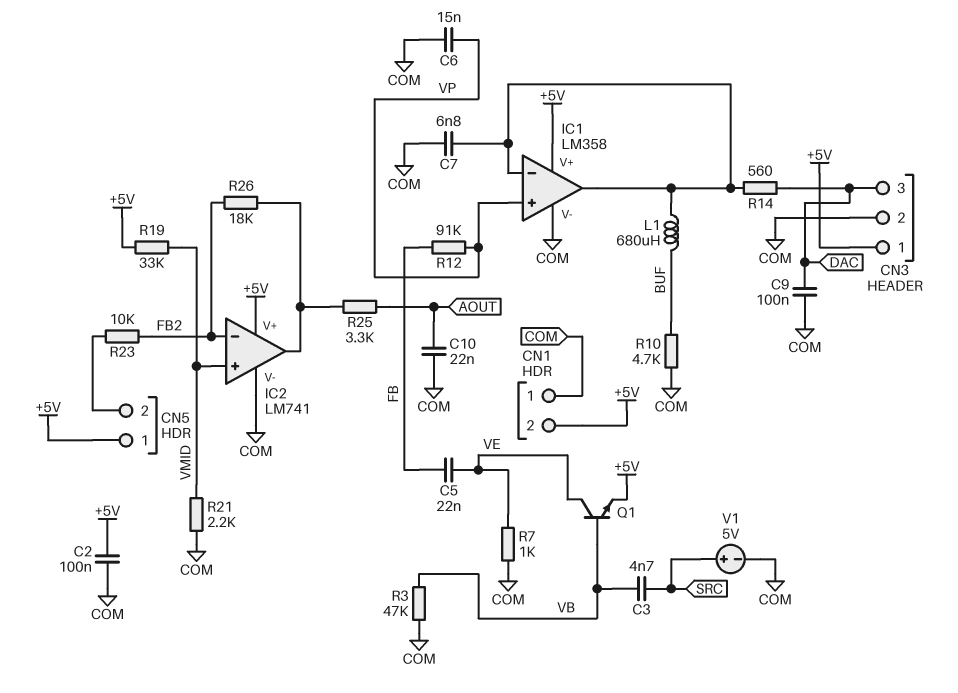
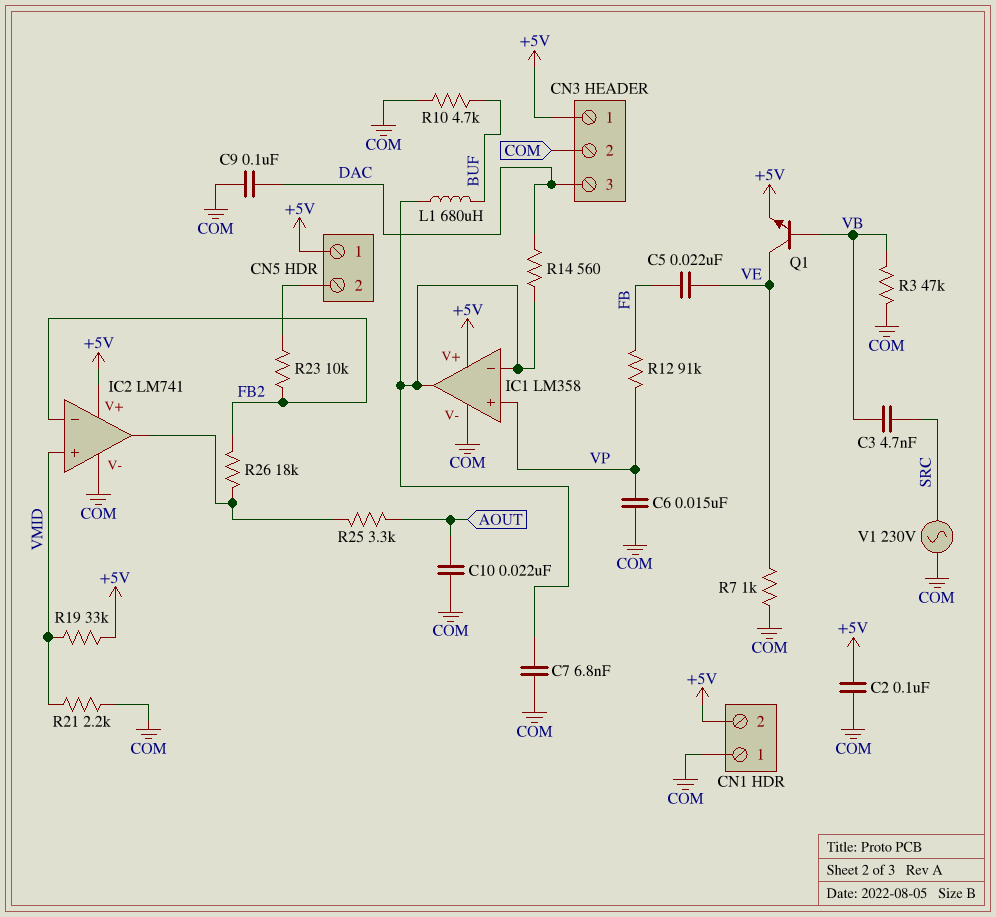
V1: 5V (plus SRC, minus COM) -> AC 230V (COM, SRC)

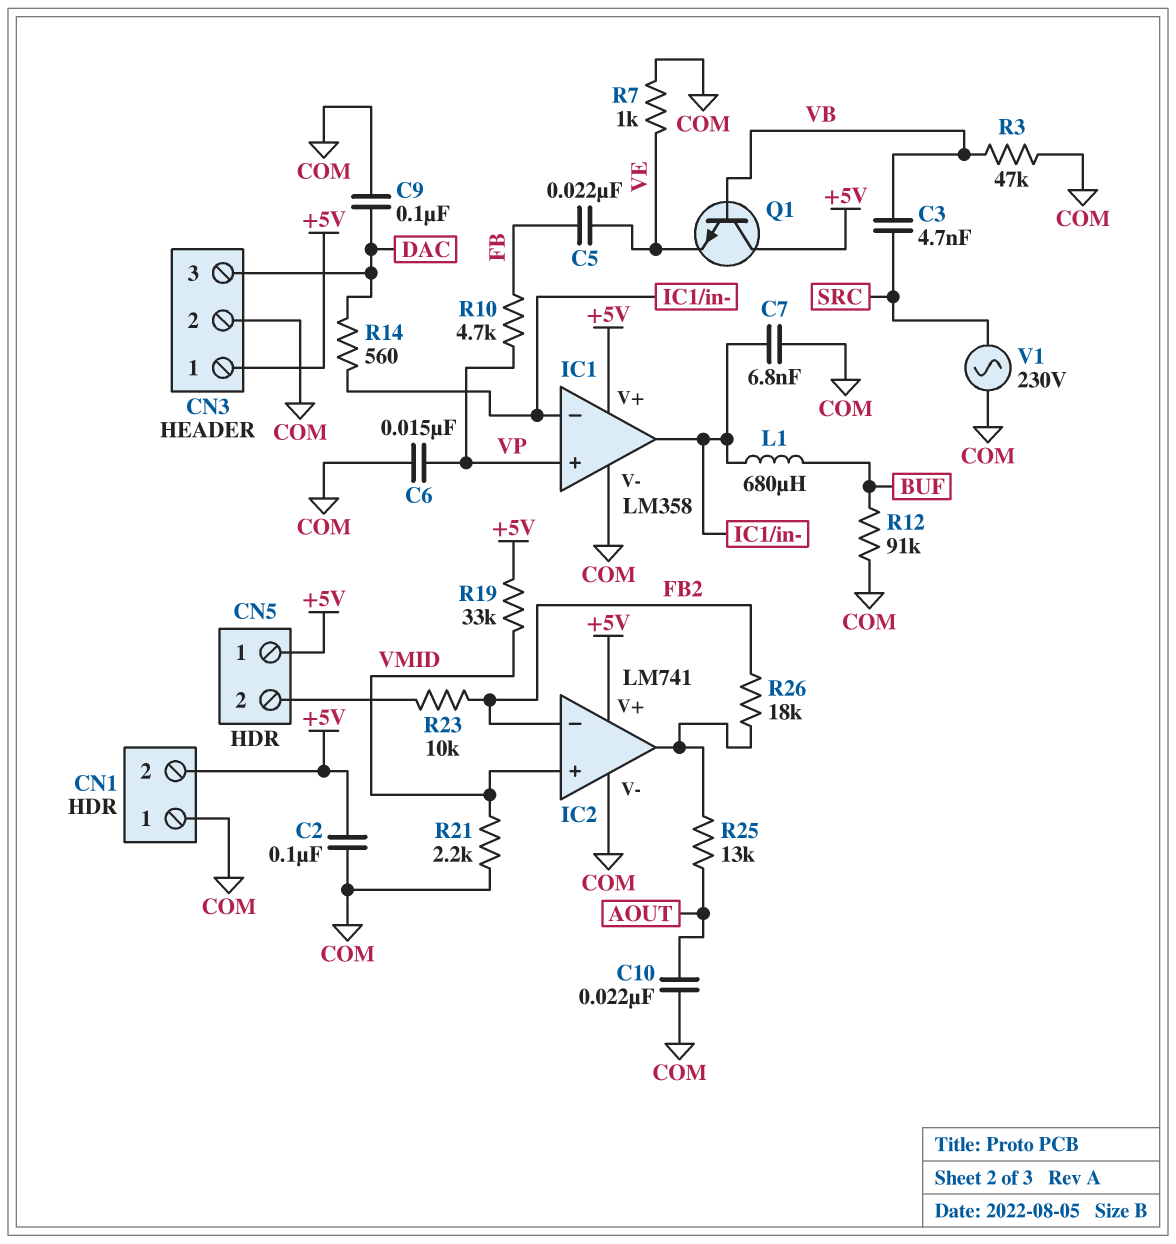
Q1: NPN (B VB, C VE, E +5V) -> NPN (B VB, C +5V, E VE)
R10: 4.7k (BUF, COM) -> 4.7k (FB, VP)
R12: 91k (FB, VP) -> 91k (BUF, COM)
R25: 3.3k (AOUT, IC2/out) -> 13k (AOUT, IC2/out)

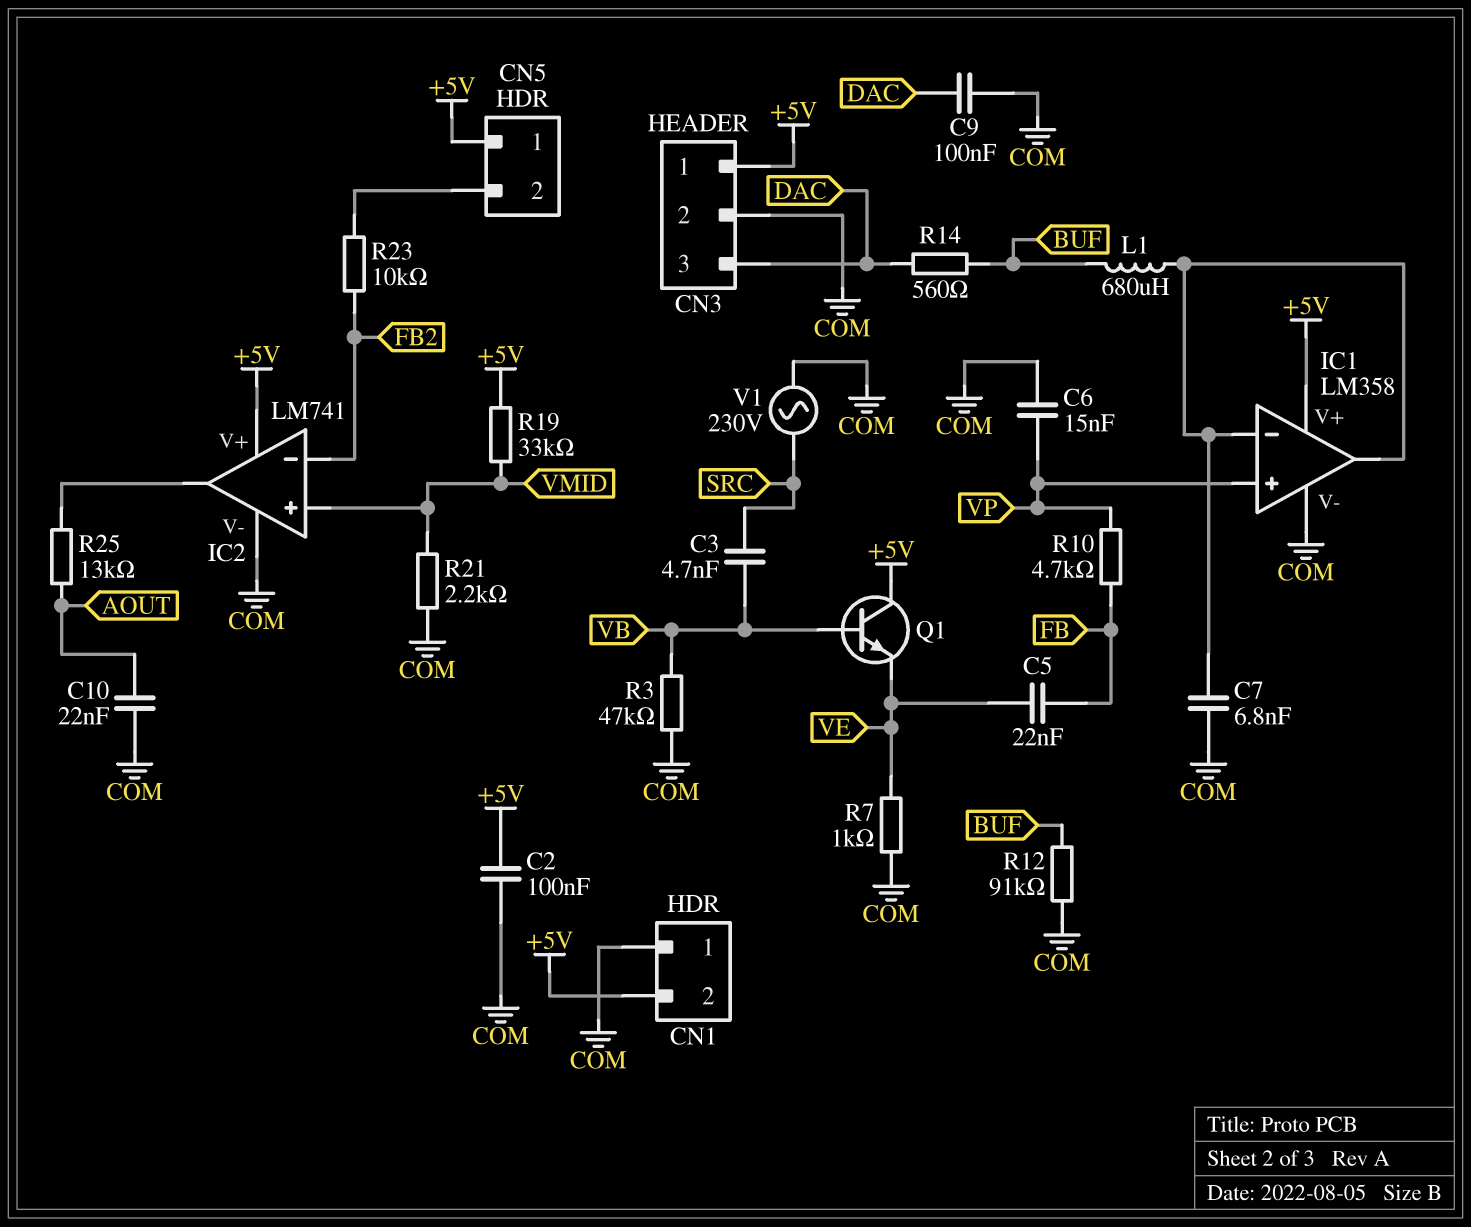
R14: 560 (DAC, IC1/in-) -> 560 (BUF, DAC)
R26: 18k (FB2, IC2/out) -> none

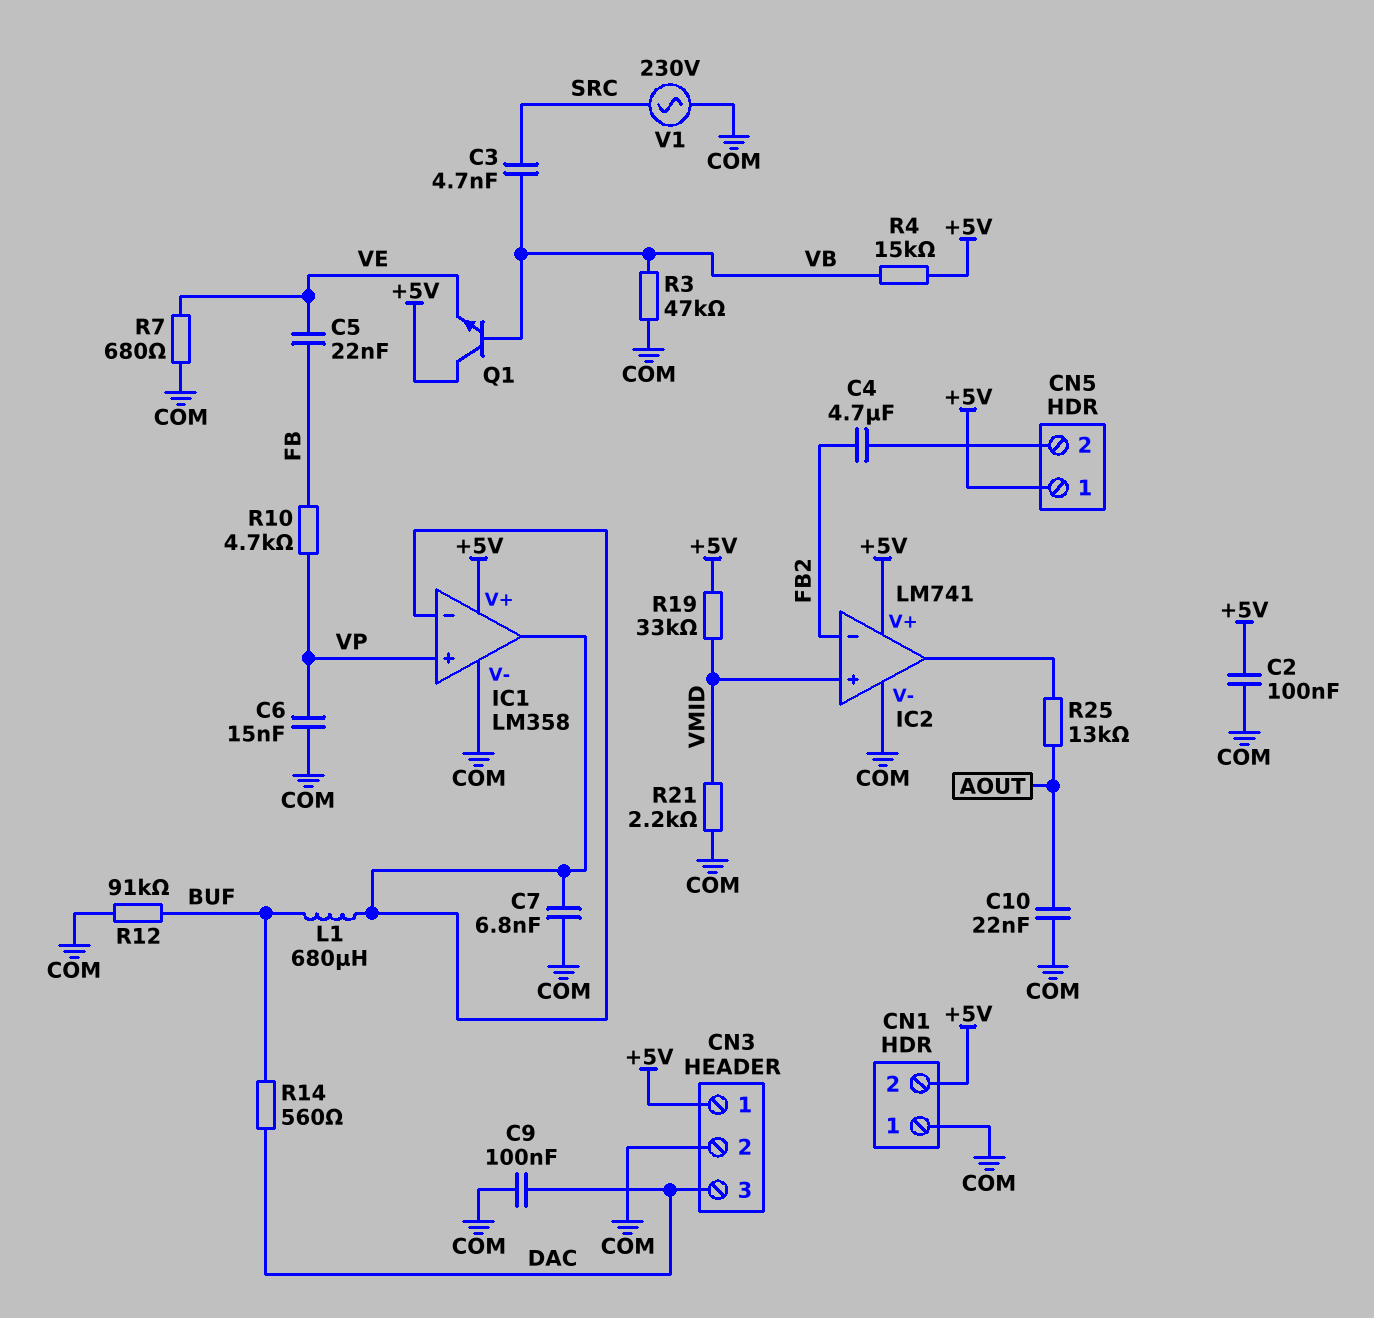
C4: none -> 4.7uF (CN5/2, FB2)
R4: none -> 15k (+5V, VB)
R7: 1k (COM, VE) -> 680 (COM, VE)
R23: 10k (CN5/2, FB2) -> none

